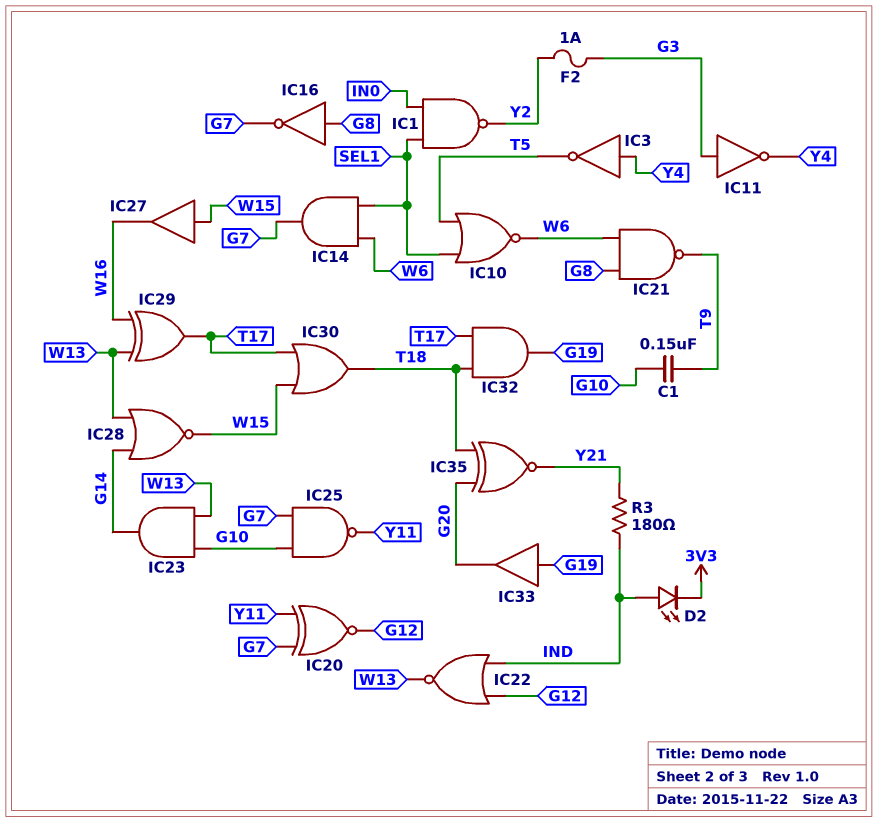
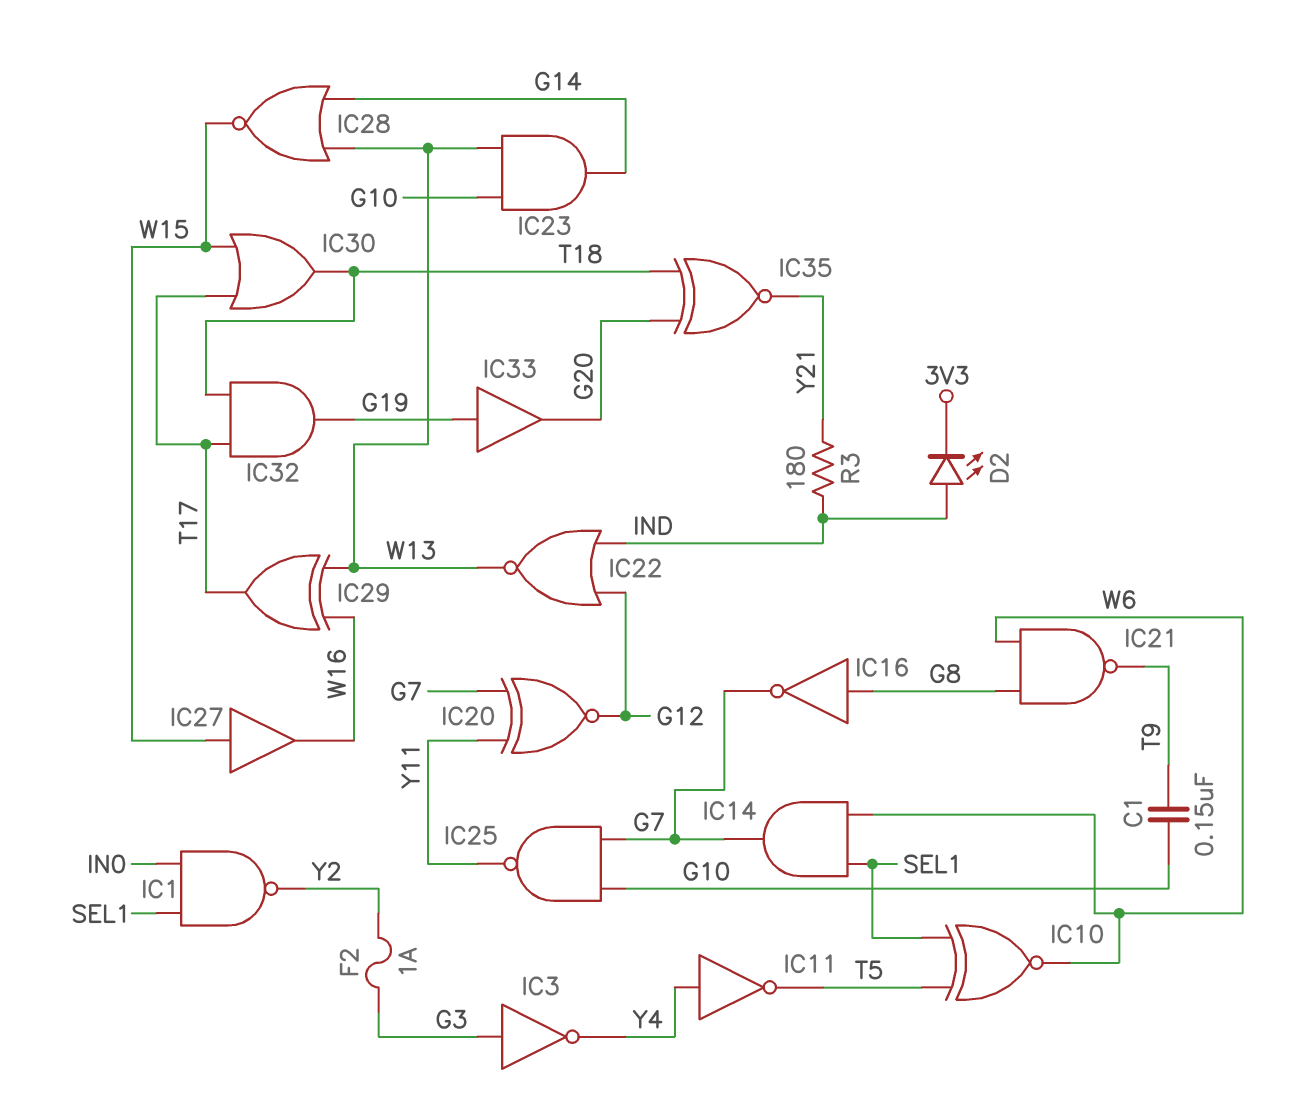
IC3: NOT (in Y4, out T5) -> NOT (in G3, out Y4)
IC10: NOR (in SEL1, in T5, out W6) -> XNOR (in SEL1, in T5, out W6)
IC11: NOT (in G3, out Y4) -> NOT (in Y4, out T5)

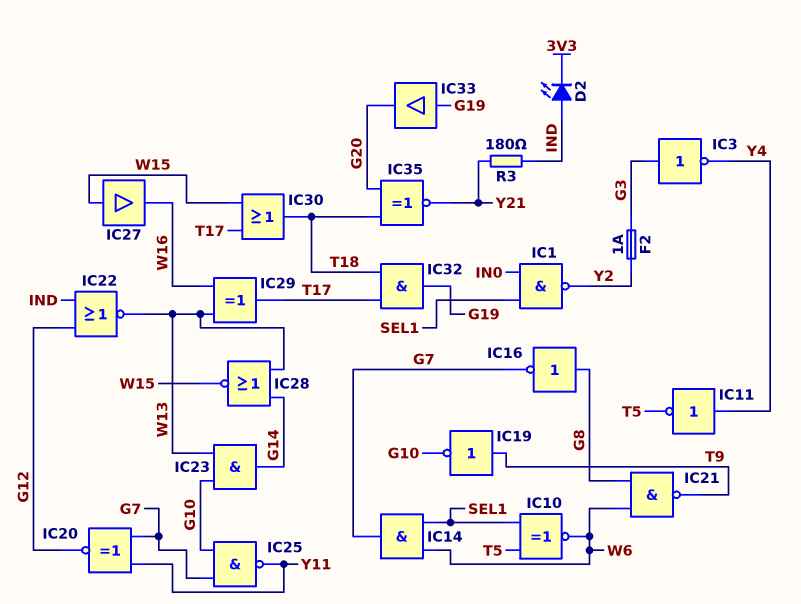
C1: 150nF (G10, T9) -> none
IC19: none -> NOT (in T9, out G10)

